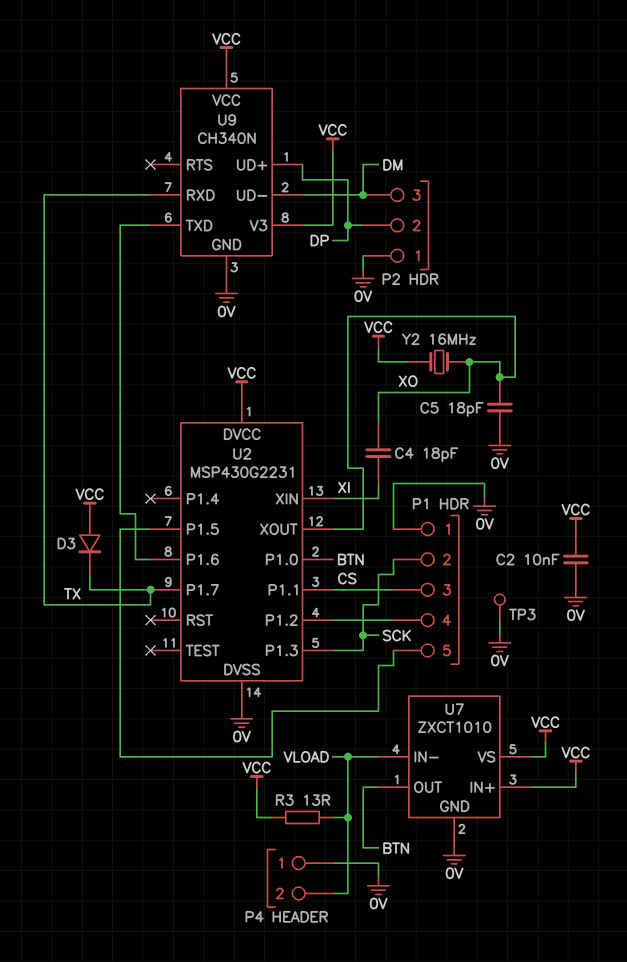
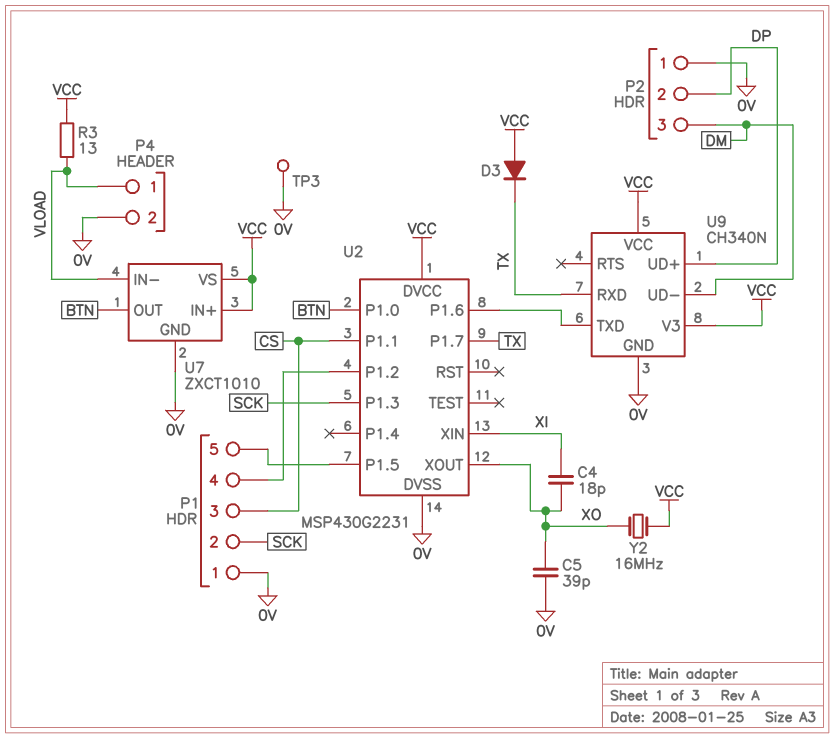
C2: 10nF (0V, VCC) -> none
C5: 18pF (0V, XO) -> 39pF (0V, XO)
P4 pin 1: 0V -> VLOAD
P4 pin 2: VLOAD -> 0V

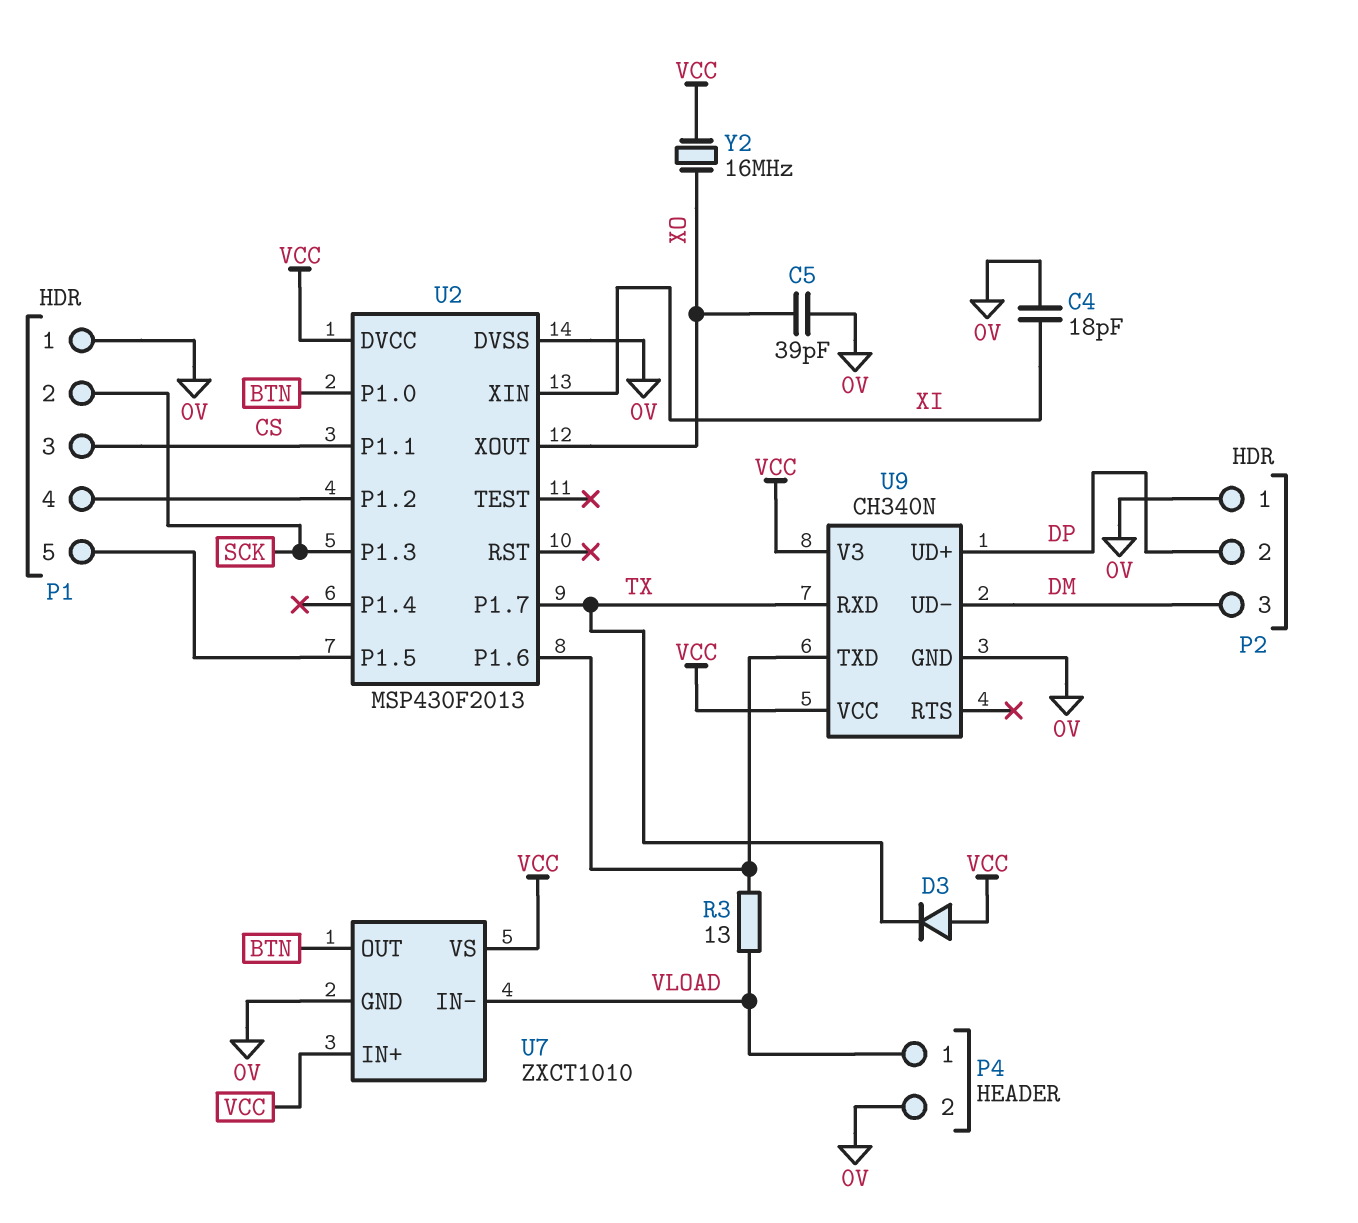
C4: 18pF (XI, XO) -> 18pF (0V, XI)
R3: 13 (VCC, VLOAD) -> 13 (U2/P1.6, VLOAD)
TP3: test point (0V) -> none
U2: MSP430G2231 -> MSP430F2013

